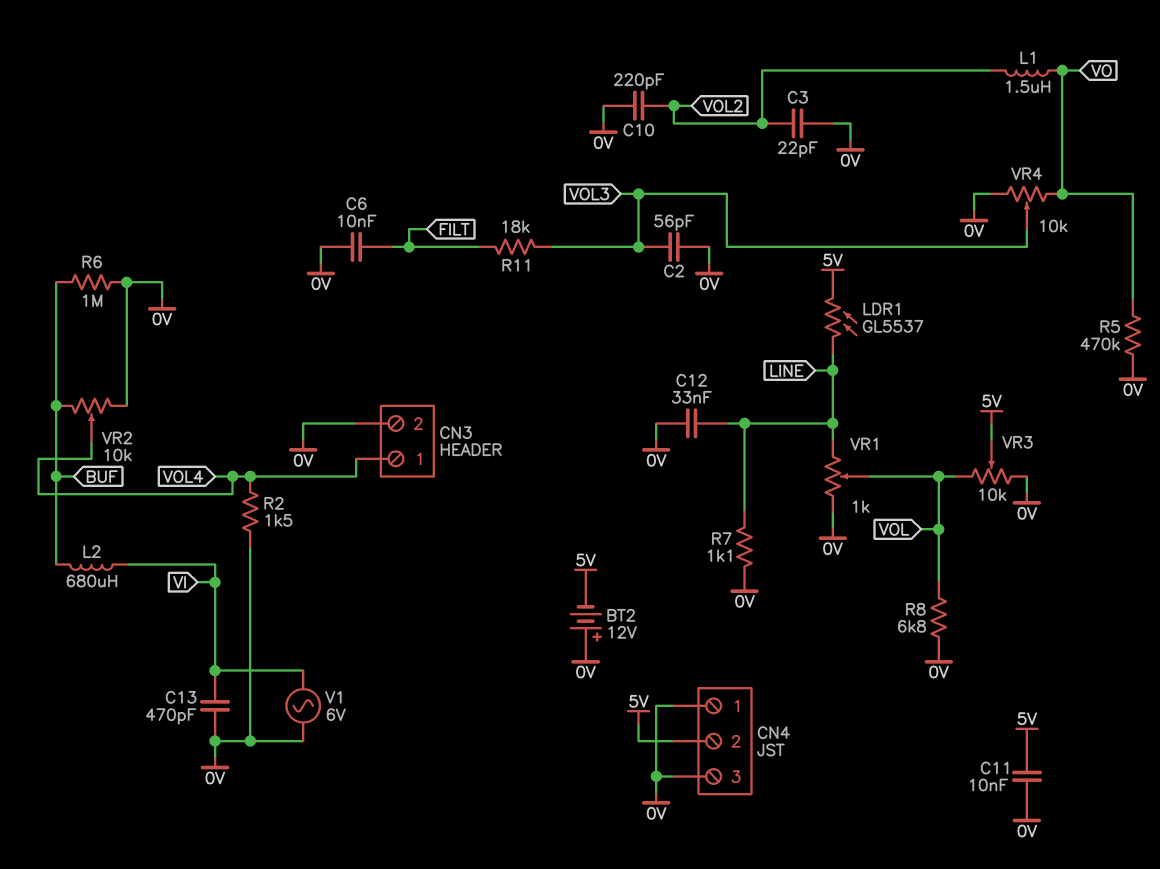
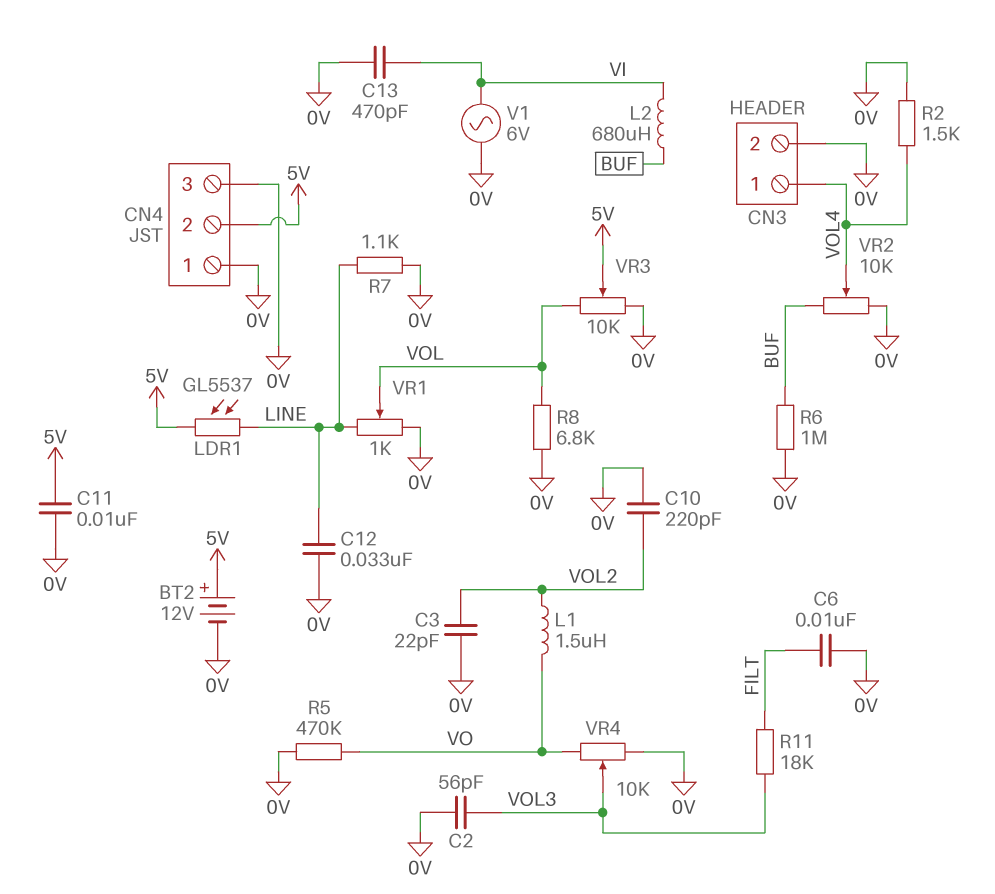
BT2: 12V (plus 0V, minus 5V) -> 12V (plus 5V, minus 0V)

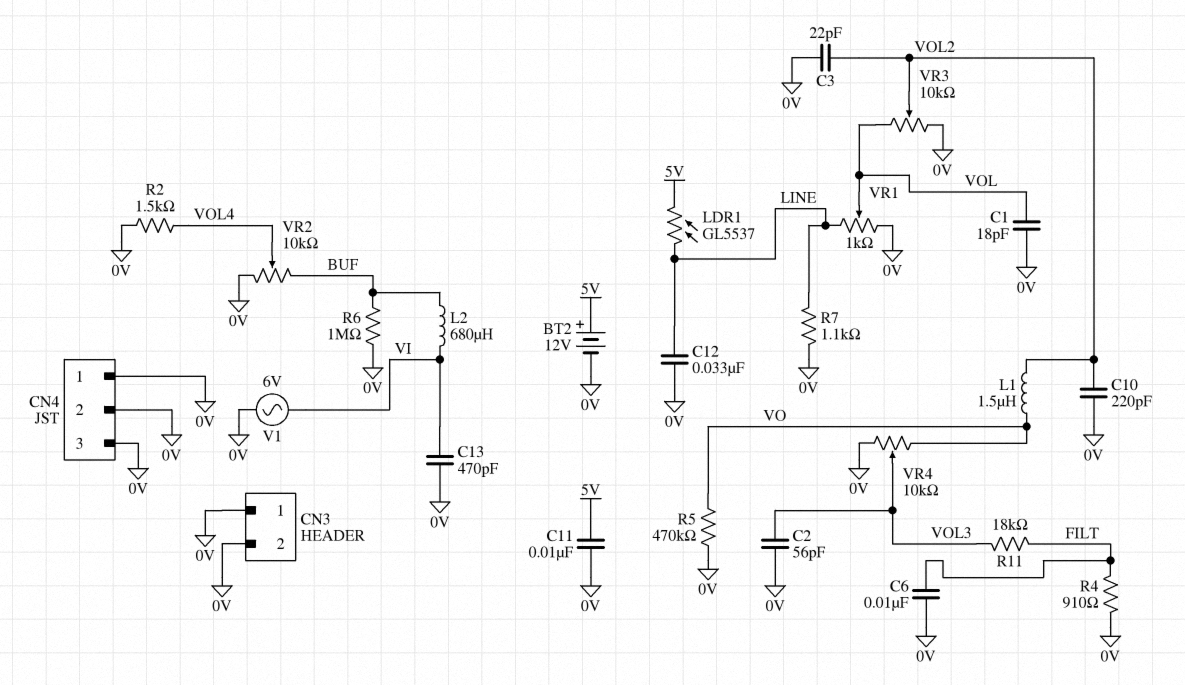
C1: none -> 18pF (0V, VOL)
CN3 pin 1: VOL4 -> 0V
CN4 pin 2: 5V -> 0V
R4: none -> 910 (0V, FILT)
R8: 6.8k (0V, VOL) -> none
VR3: 10k (0V, VOL, wiper 5V) -> 10k (0V, VOL, wiper VOL2)

